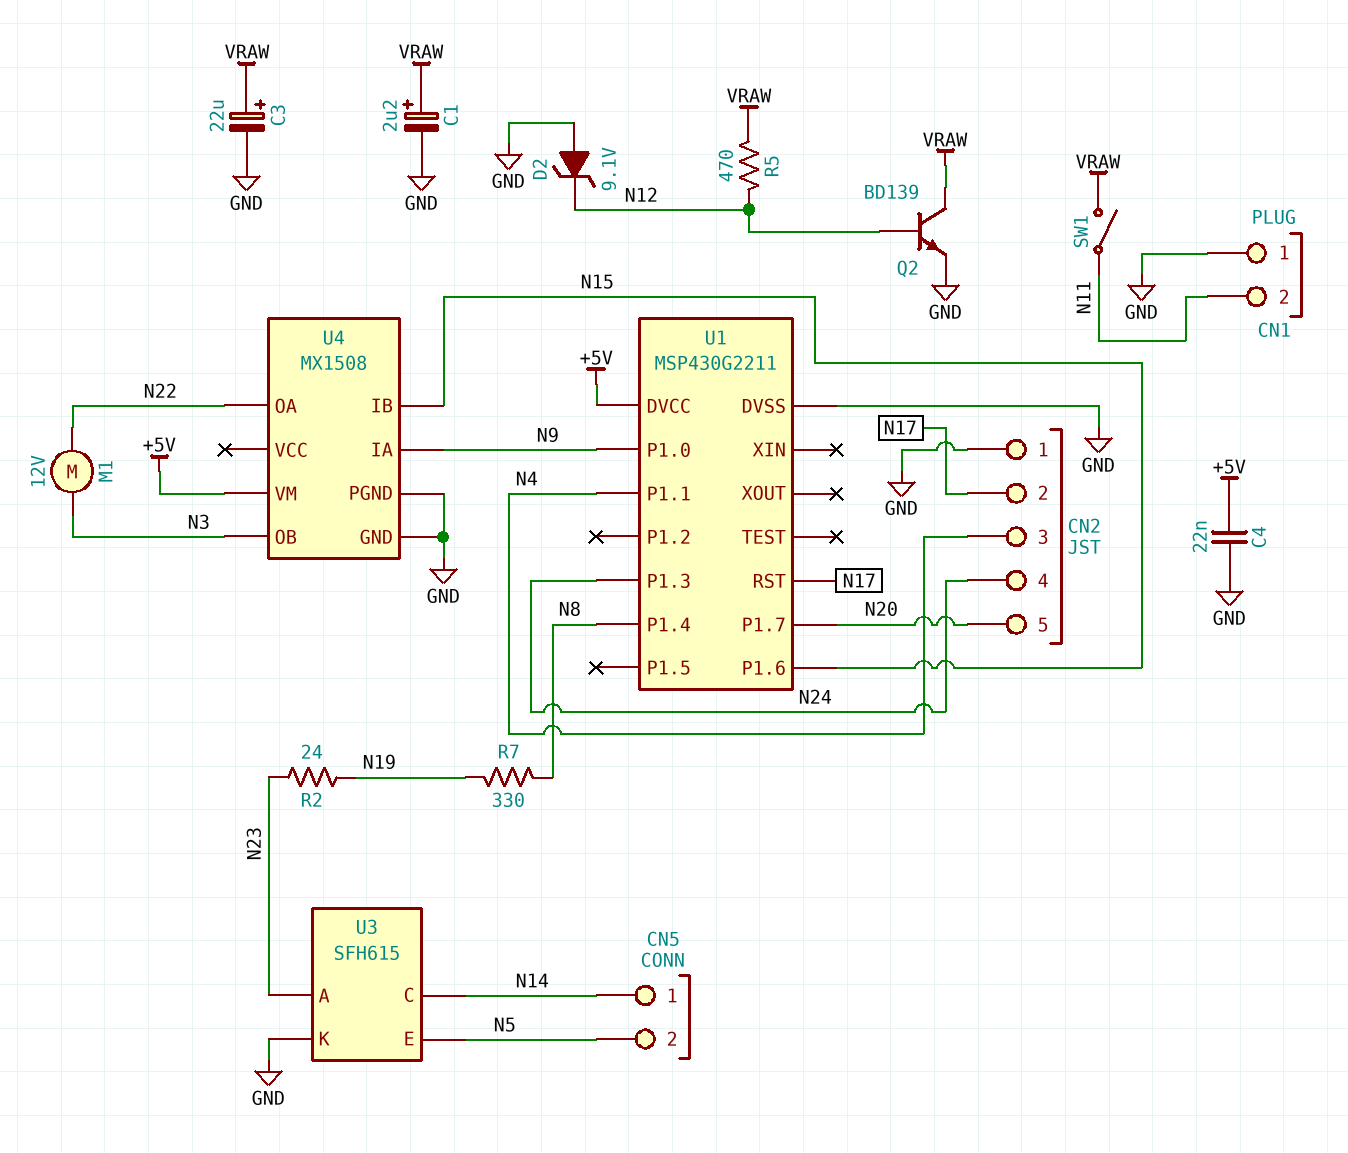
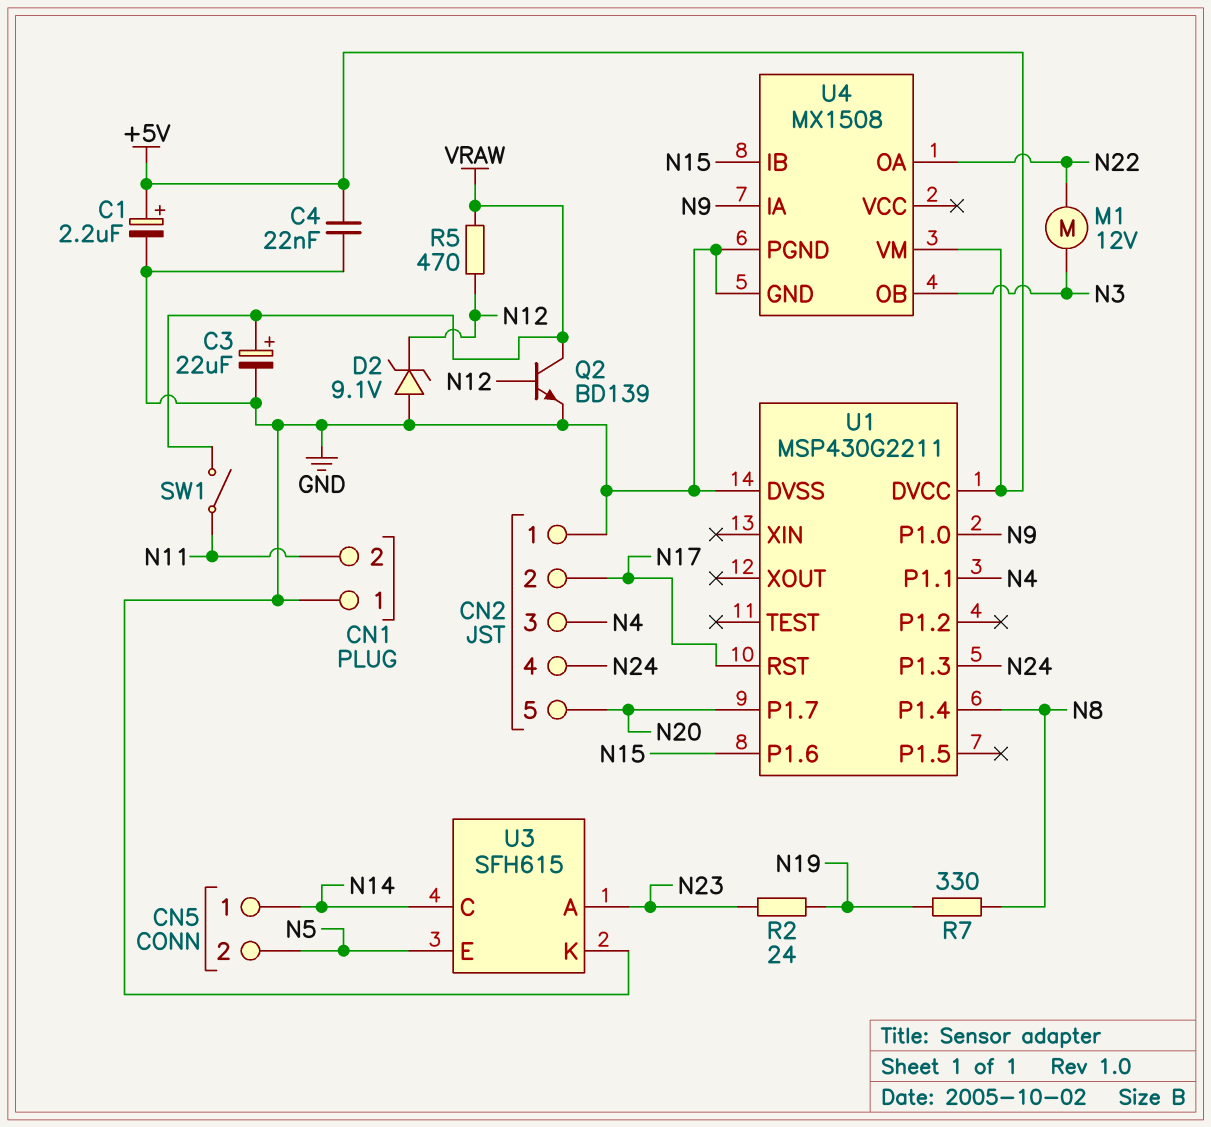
C1: 2.2uF (plus VRAW, minus GND) -> 2.2uF (plus +5V, minus GND)

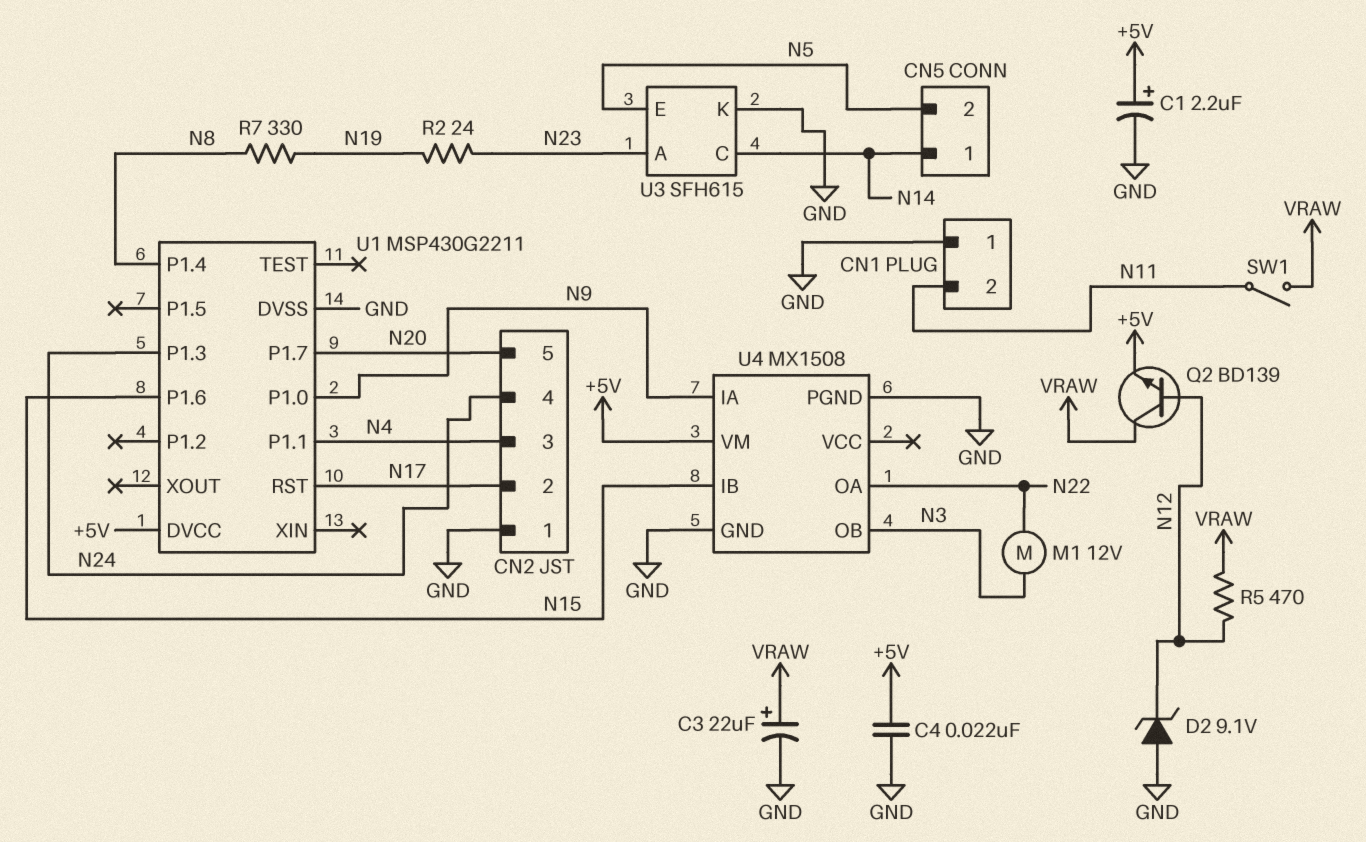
Q2: NPN BD139 (B N12, C VRAW, E GND) -> NPN BD139 (B N12, C VRAW, E +5V)

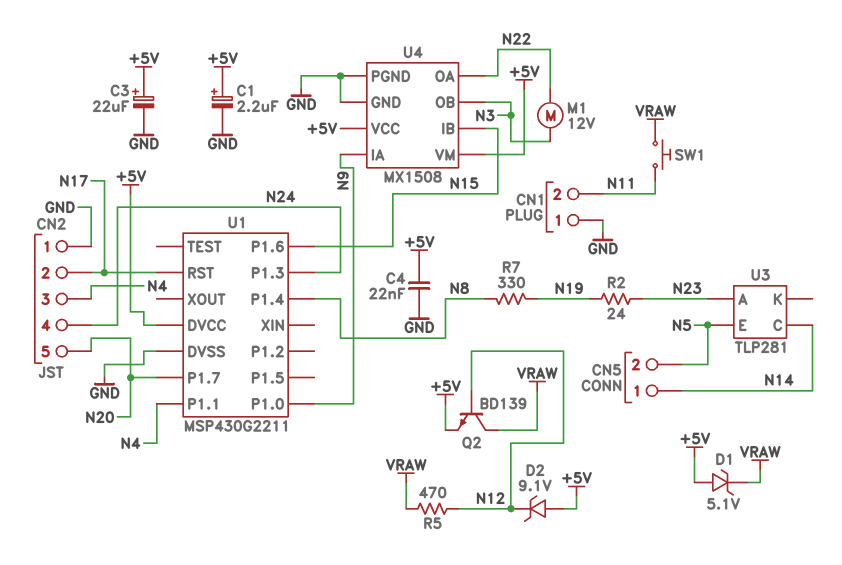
C3: 22uF (plus VRAW, minus GND) -> 22uF (plus +5V, minus GND)
D1: none -> zener 5.1V (A +5V, K VRAW)
D2: zener 9.1V (A GND, K N12) -> zener 9.1V (A +5V, K N12)
SW1: switch (N11, VRAW) -> button (N11, VRAW)
U3: SFH615 -> TLP281
U3 pin K: GND -> none
U4 pin VCC: none -> +5V

